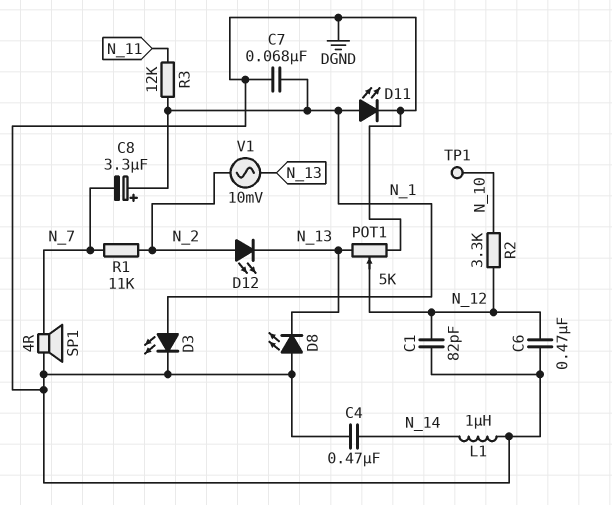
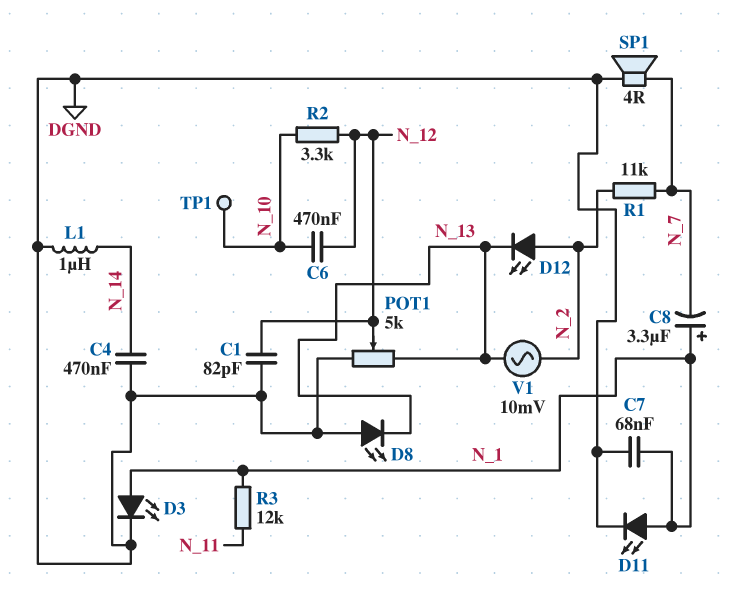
C6: 470nF (DGND, N_12) -> 470nF (N_10, N_12)

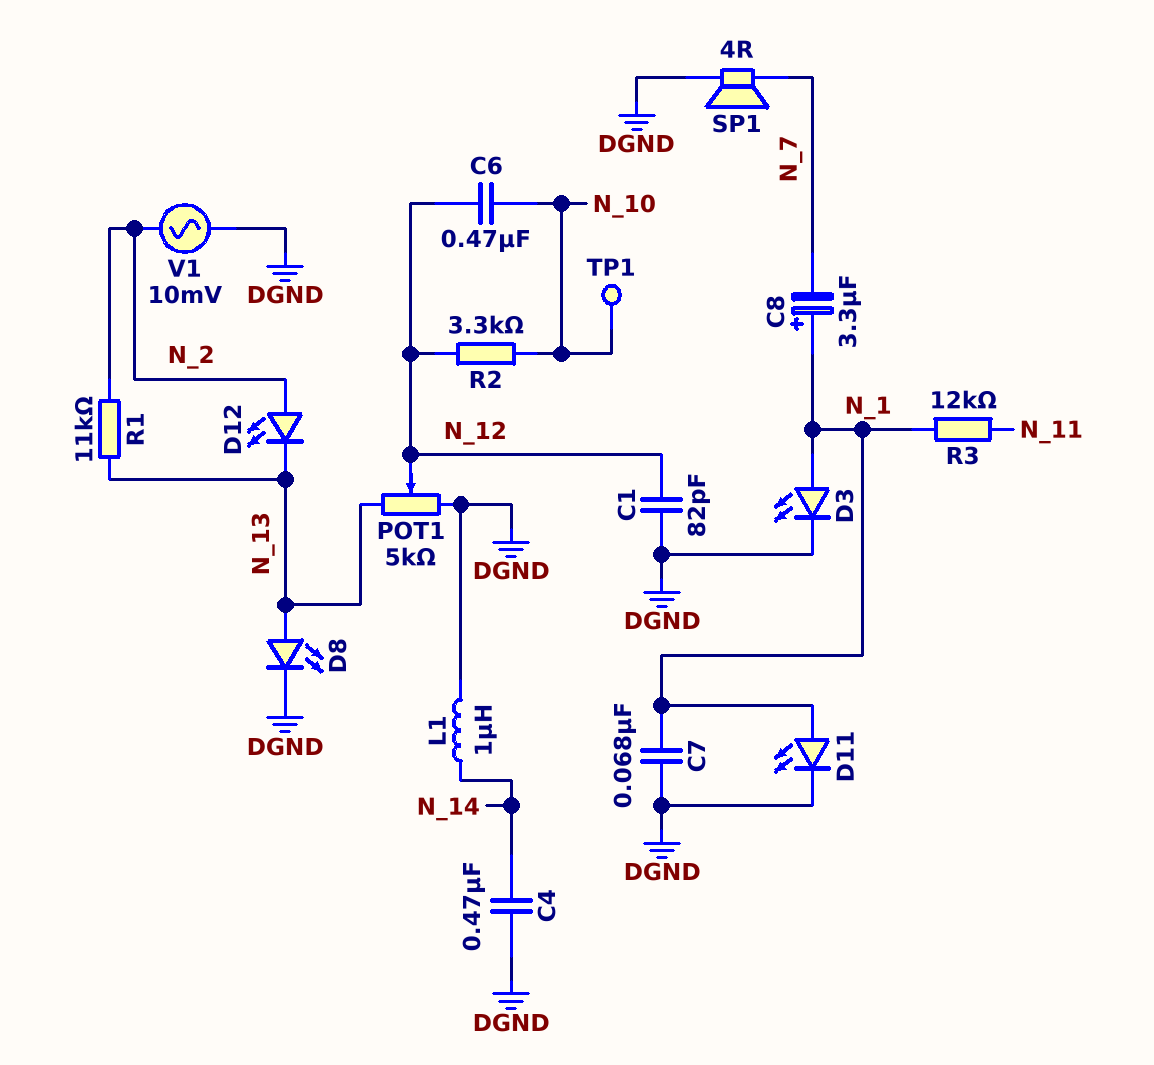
D8: LED (A DGND, K N_13) -> LED (A N_13, K DGND)
R1: 11k (N_2, N_7) -> 11k (N_2, N_13)
V1: AC 10mV (N_2, N_13) -> AC 10mV (DGND, N_2)

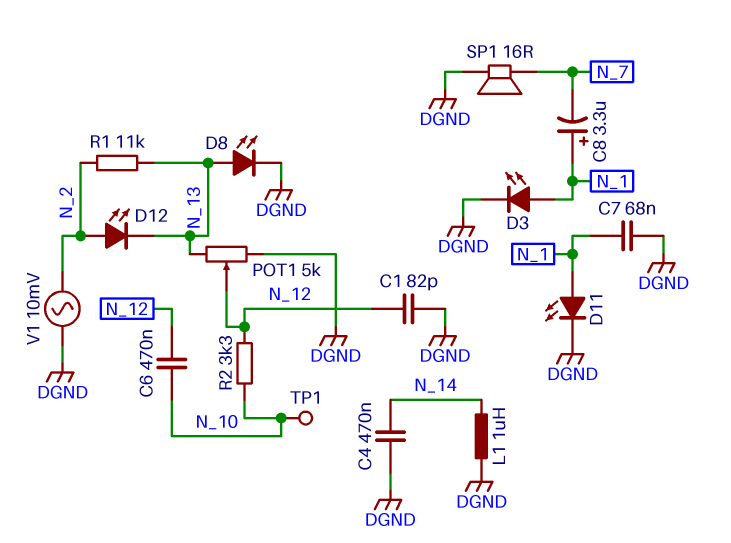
R3: 12k (N_1, N_11) -> none
SP1: speaker 4R (DGND, N_7) -> speaker 16R (DGND, N_7)

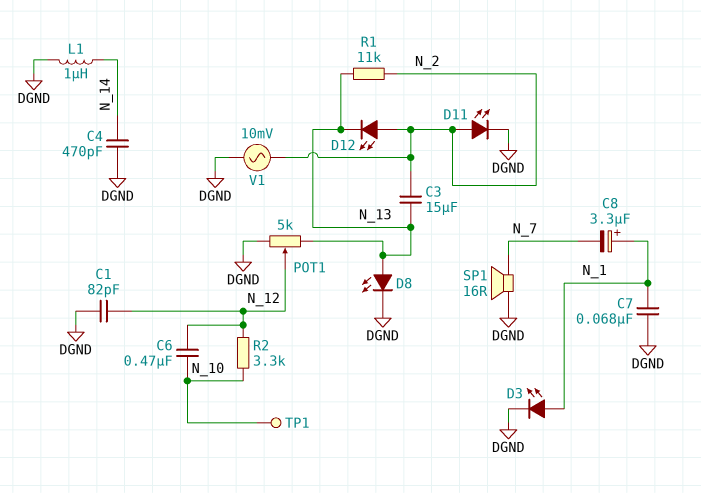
C3: none -> 15uF (N_2, N_13)
C4: 470nF (DGND, N_14) -> 470pF (DGND, N_14)
D11: LED (A N_1, K DGND) -> LED (A N_2, K DGND)

